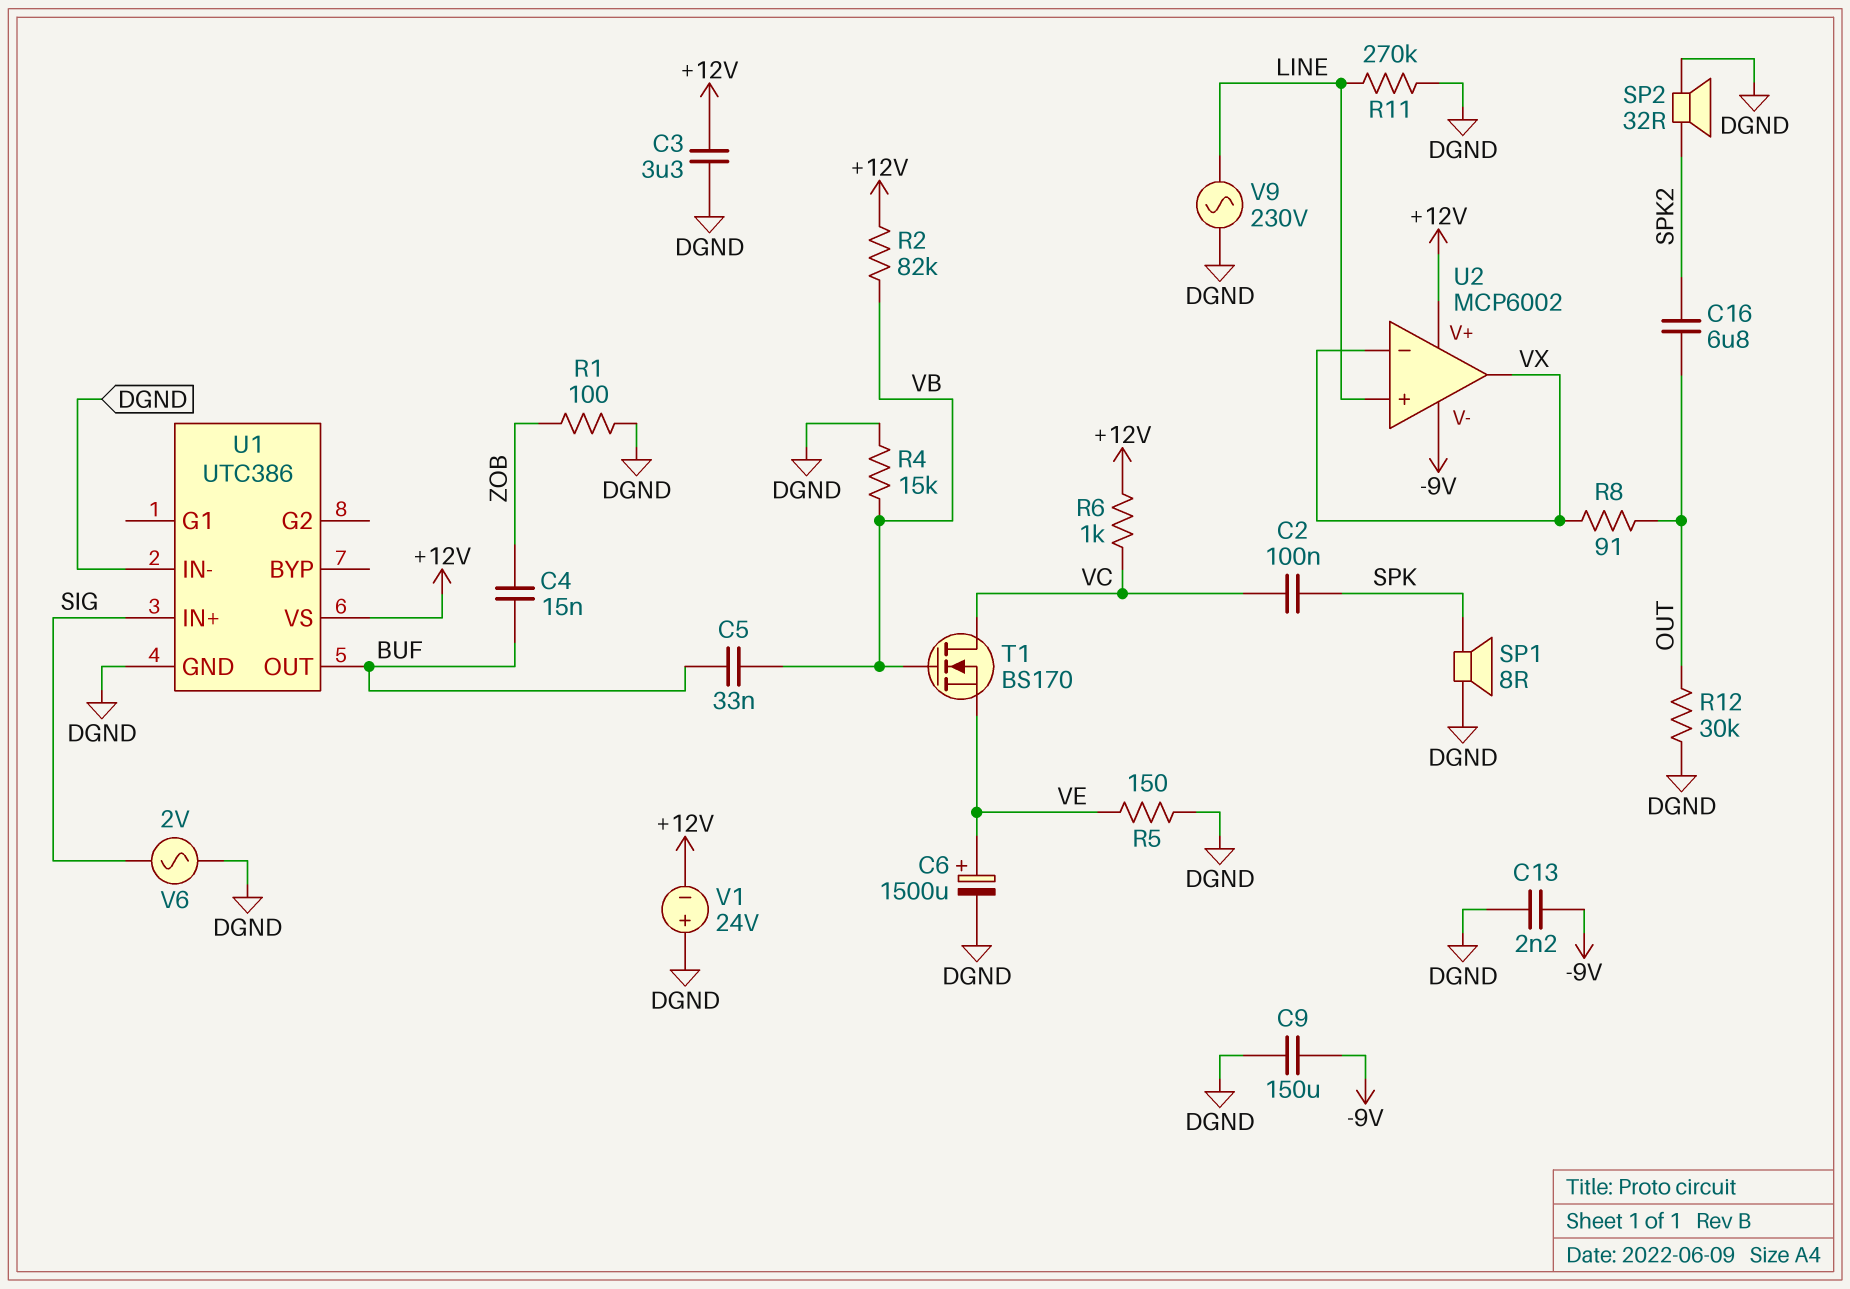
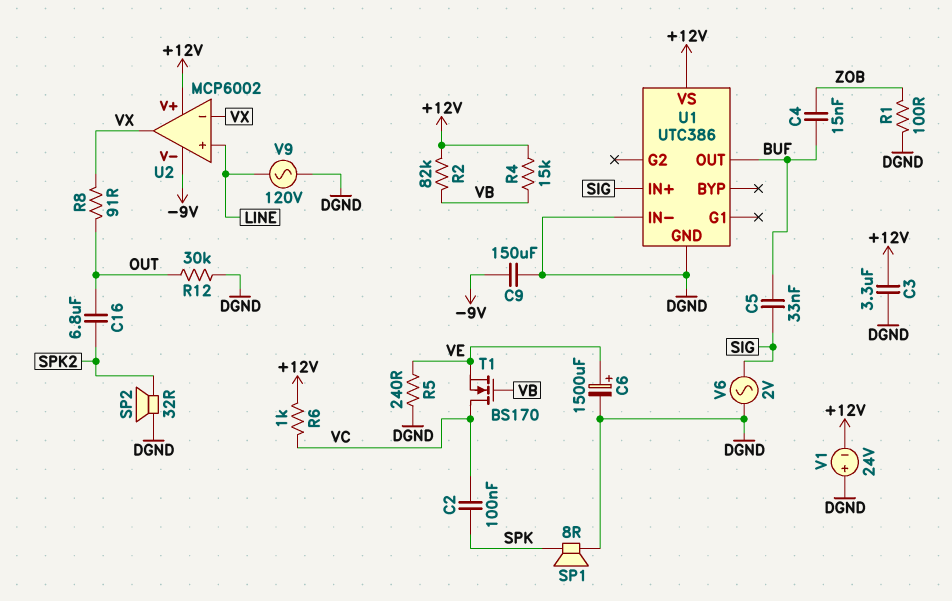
C5: 33nF (BUF, VB) -> 33nF (BUF, SIG)
C13: 2.2nF (-9V, DGND) -> none
R4: 15k (DGND, VB) -> 15k (+12V, VB)
R5: 150 (DGND, VE) -> 240 (DGND, VE)
R11: 270k (DGND, LINE) -> none
V9: AC 230V (DGND, LINE) -> AC 120V (DGND, LINE)

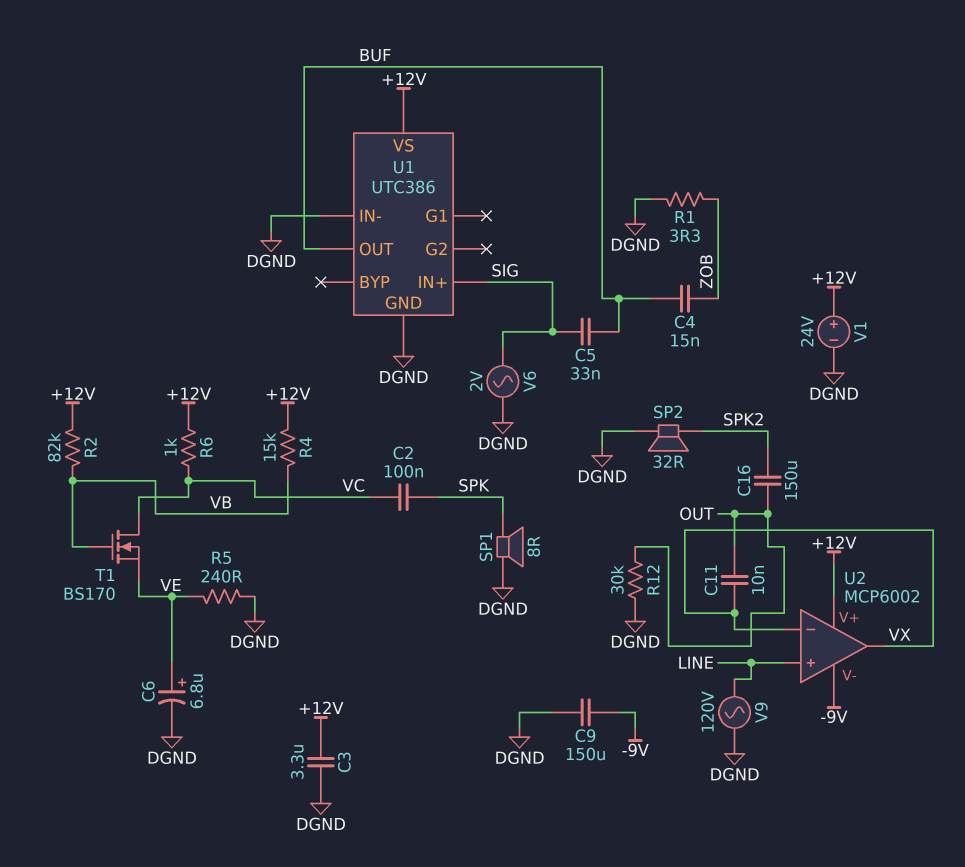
C6: 1500uF (plus VE, minus DGND) -> 6.8uF (plus VE, minus DGND)
C11: none -> 10nF (OUT, VX)
C16: 6.8uF (OUT, SPK2) -> 150uF (OUT, SPK2)
R1: 100 (DGND, ZOB) -> 3.3 (DGND, ZOB)
R8: 91 (OUT, VX) -> none
V1: 24V (plus DGND, minus +12V) -> 24V (plus +12V, minus DGND)

